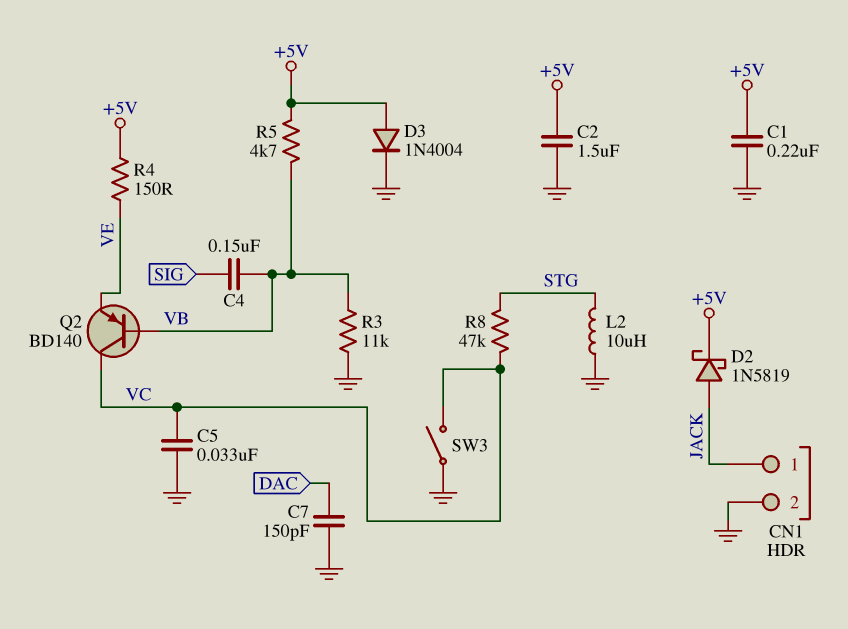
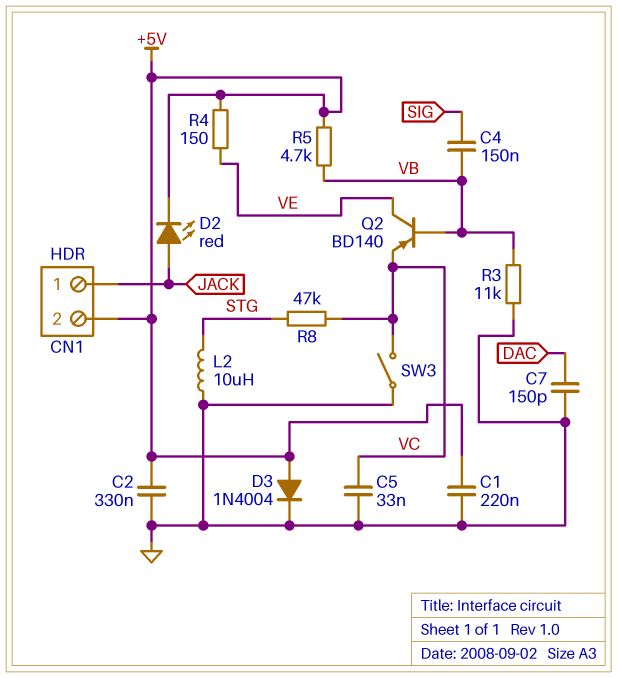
C2: 1.5uF (+5V, GND) -> 330nF (+5V, GND)
CN1 pin 2: GND -> +5V
D2: schottky 1N5819 (A JACK, K +5V) -> LED red (A JACK, K +5V)
Q2: PNP BD140 (B VB, C VC, E VE) -> PNP BD140 (B VB, C VE, E VC)

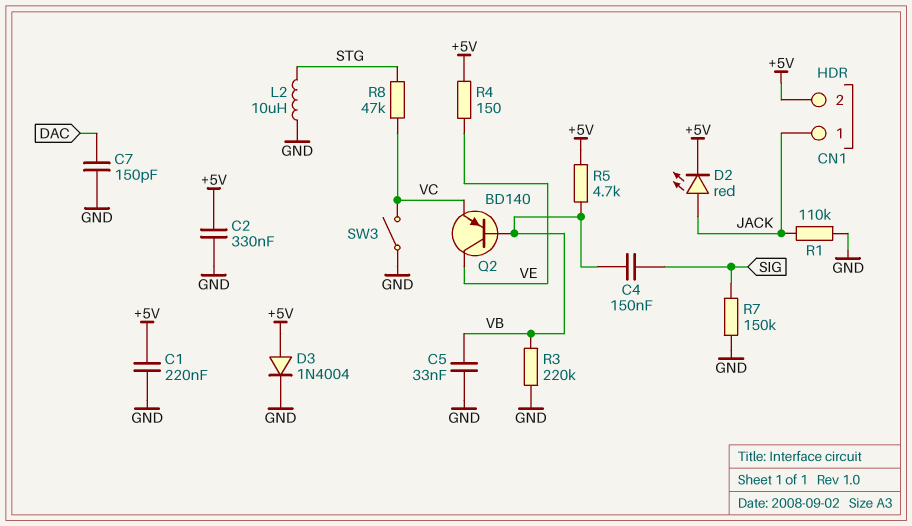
C5: 33nF (GND, VC) -> 33nF (GND, VB)
R1: none -> 110k (GND, JACK)
R3: 11k (GND, VB) -> 220k (GND, VB)
R7: none -> 150k (GND, SIG)

